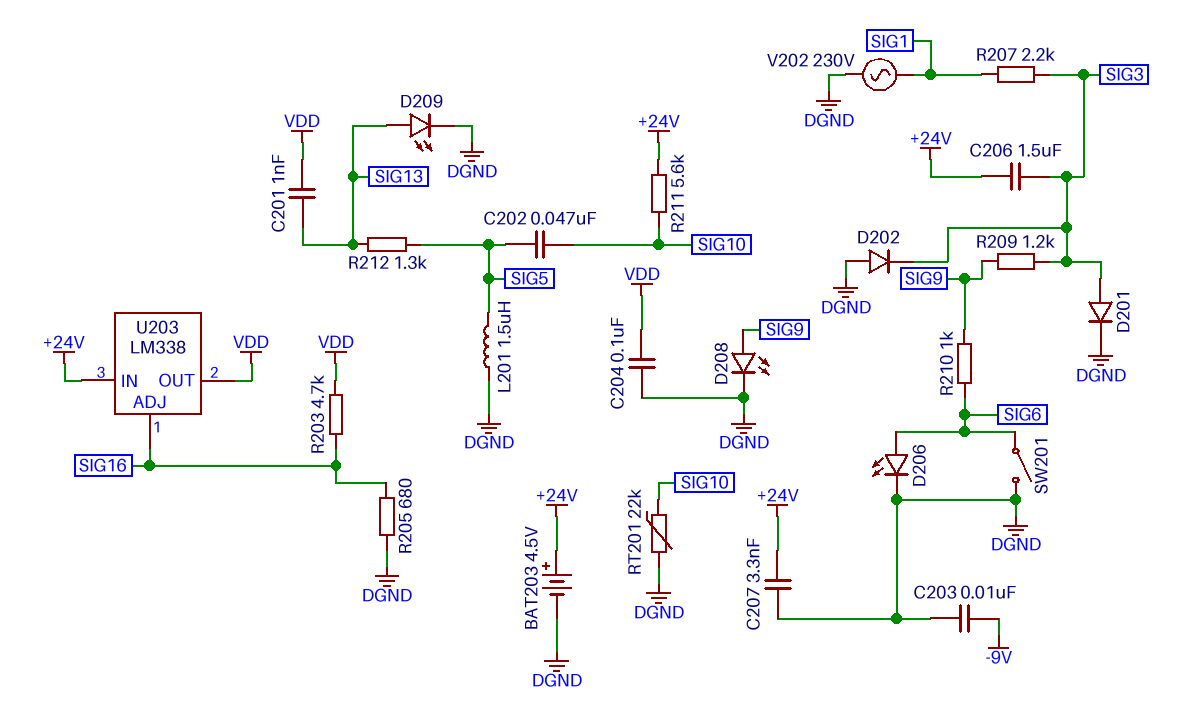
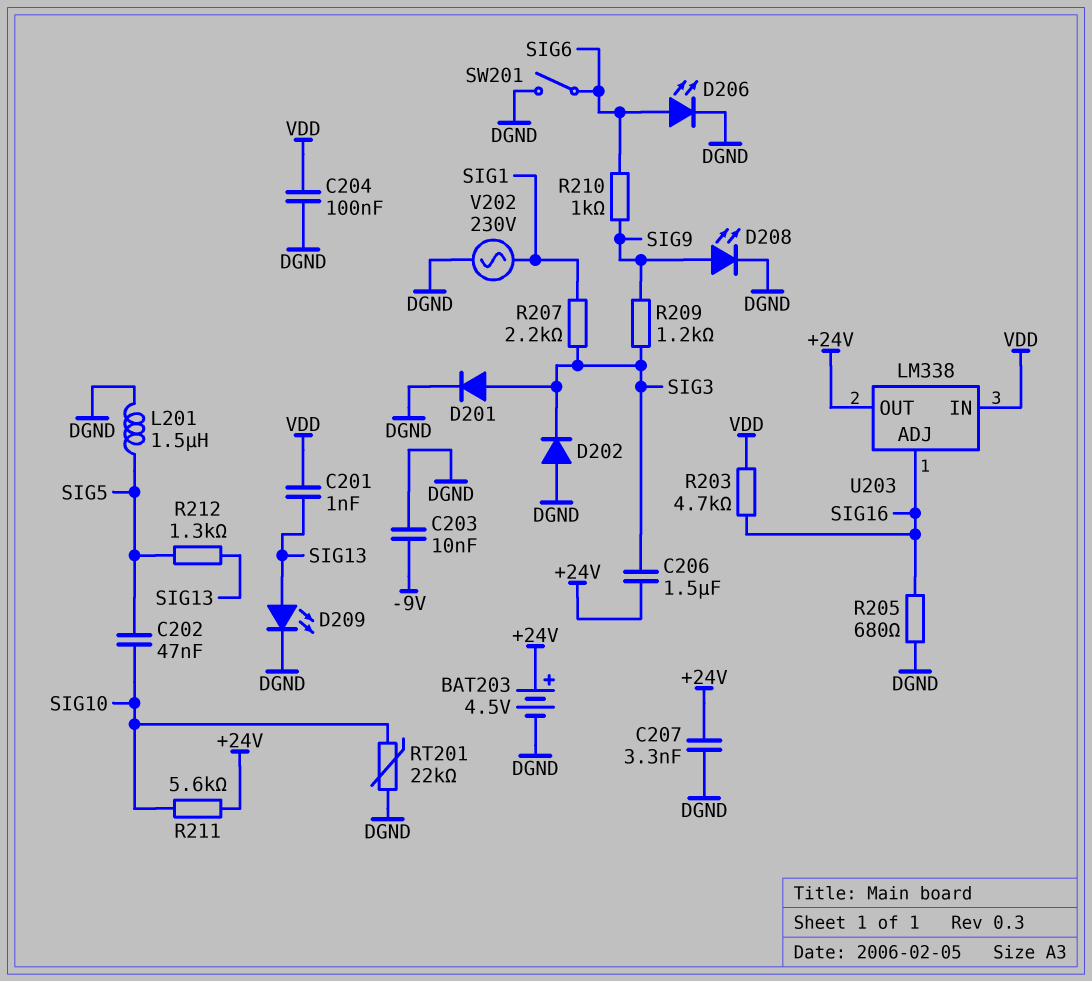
U203 pin IN: +24V -> VDD
U203 pin OUT: VDD -> +24V

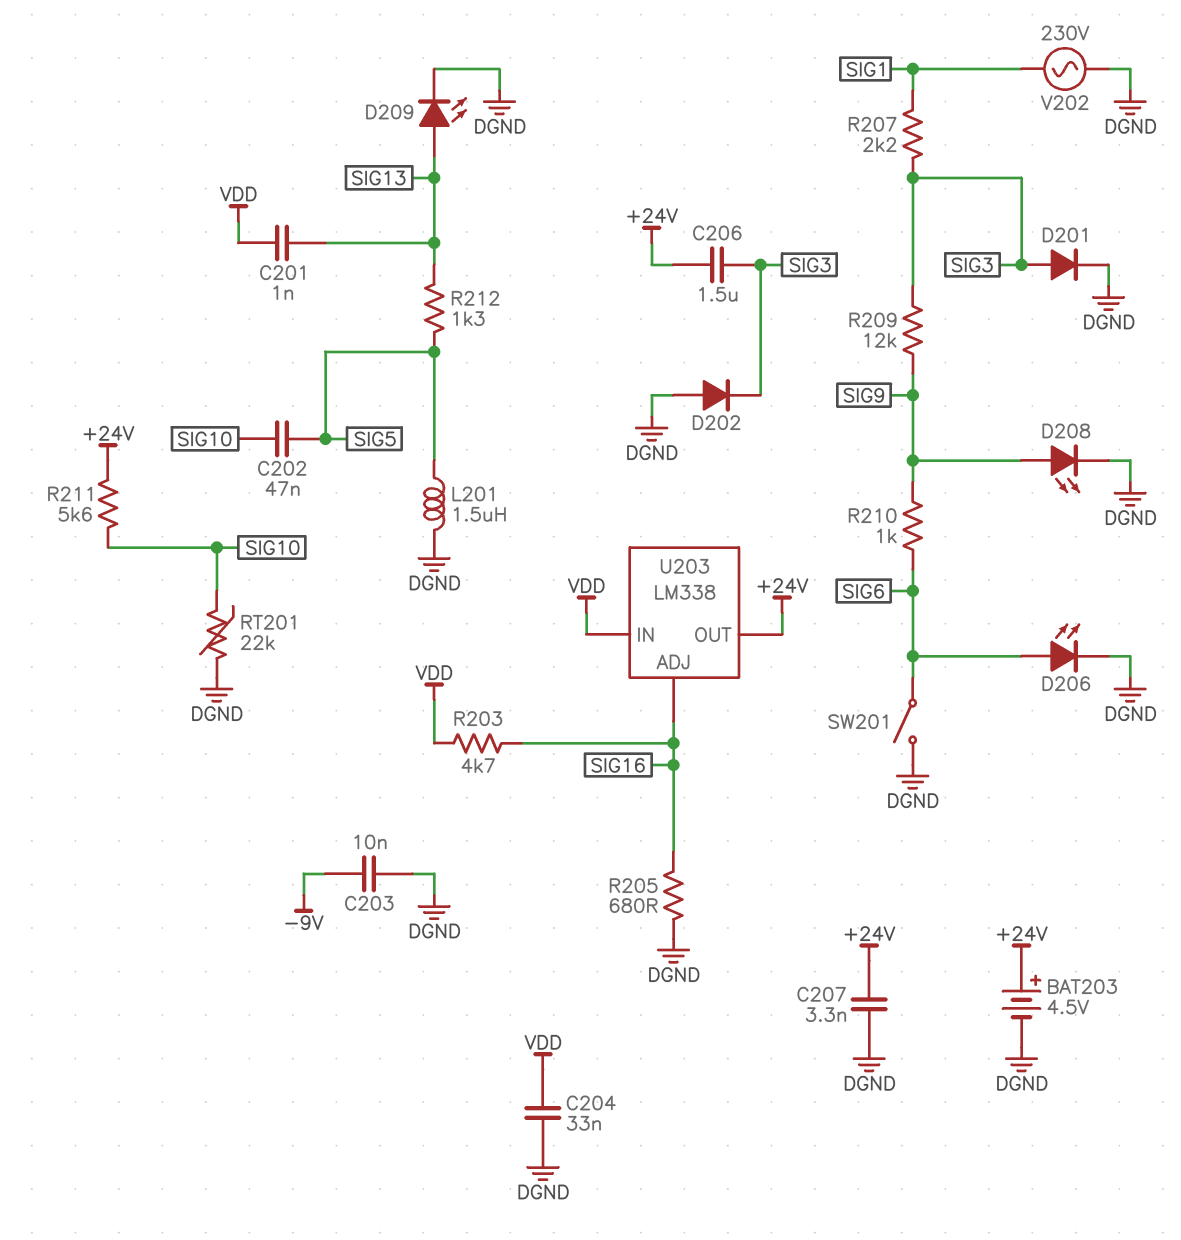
C204: 100nF (DGND, VDD) -> 33nF (DGND, VDD)
R209: 1.2k (SIG3, SIG9) -> 12k (SIG3, SIG9)

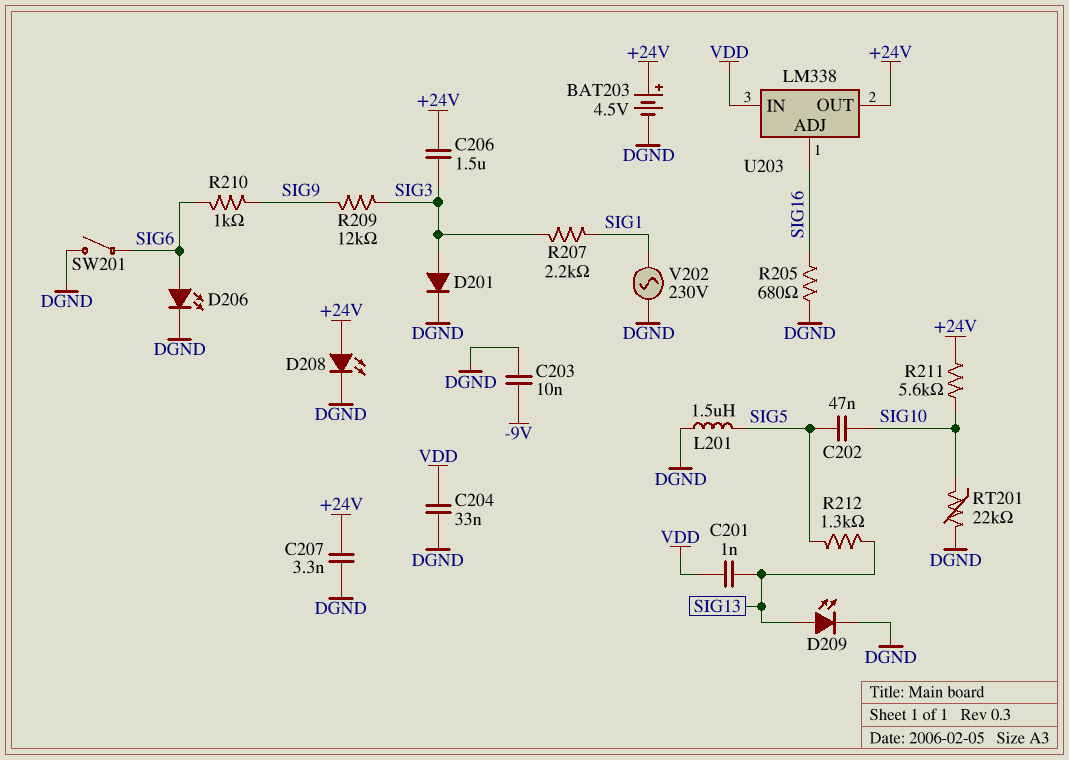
D202: diode (A DGND, K SIG3) -> none
D208: LED (A SIG9, K DGND) -> LED (A +24V, K DGND)
R203: 4.7k (SIG16, VDD) -> none

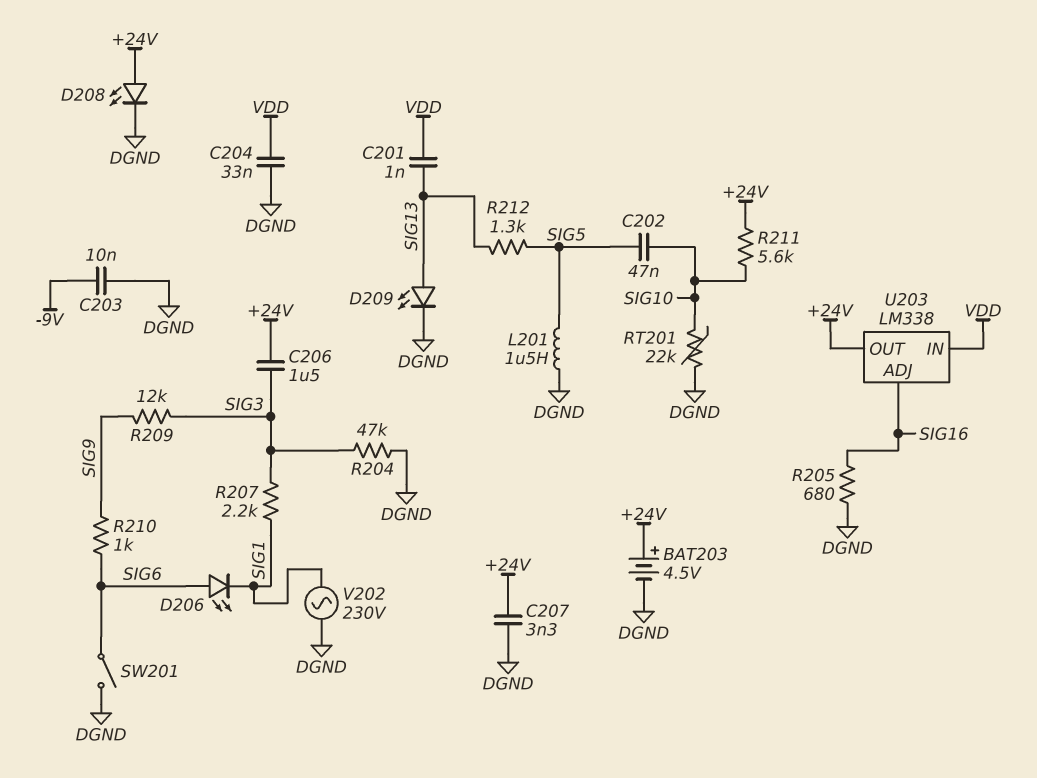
D201: diode (A SIG3, K DGND) -> none
D206: LED (A SIG6, K DGND) -> LED (A SIG6, K SIG1)
R204: none -> 47k (DGND, SIG3)

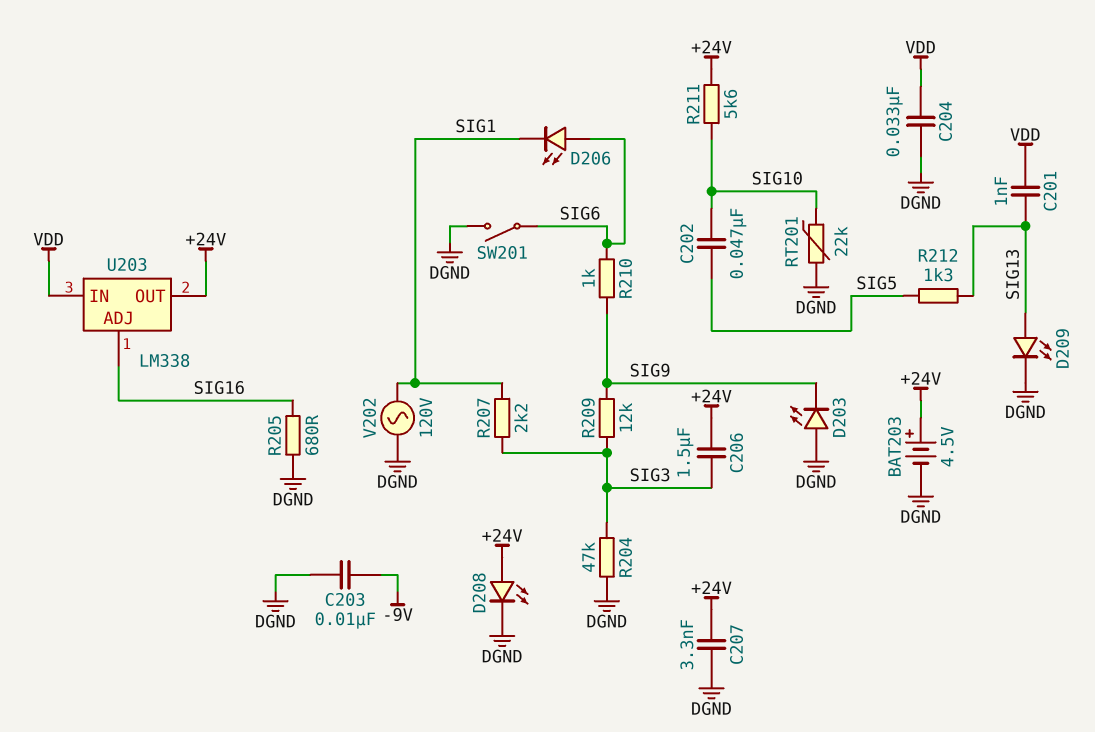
D203: none -> LED (A DGND, K SIG9)
L201: 1.5uH (DGND, SIG5) -> none
V202: AC 230V (DGND, SIG1) -> AC 120V (DGND, SIG1)

